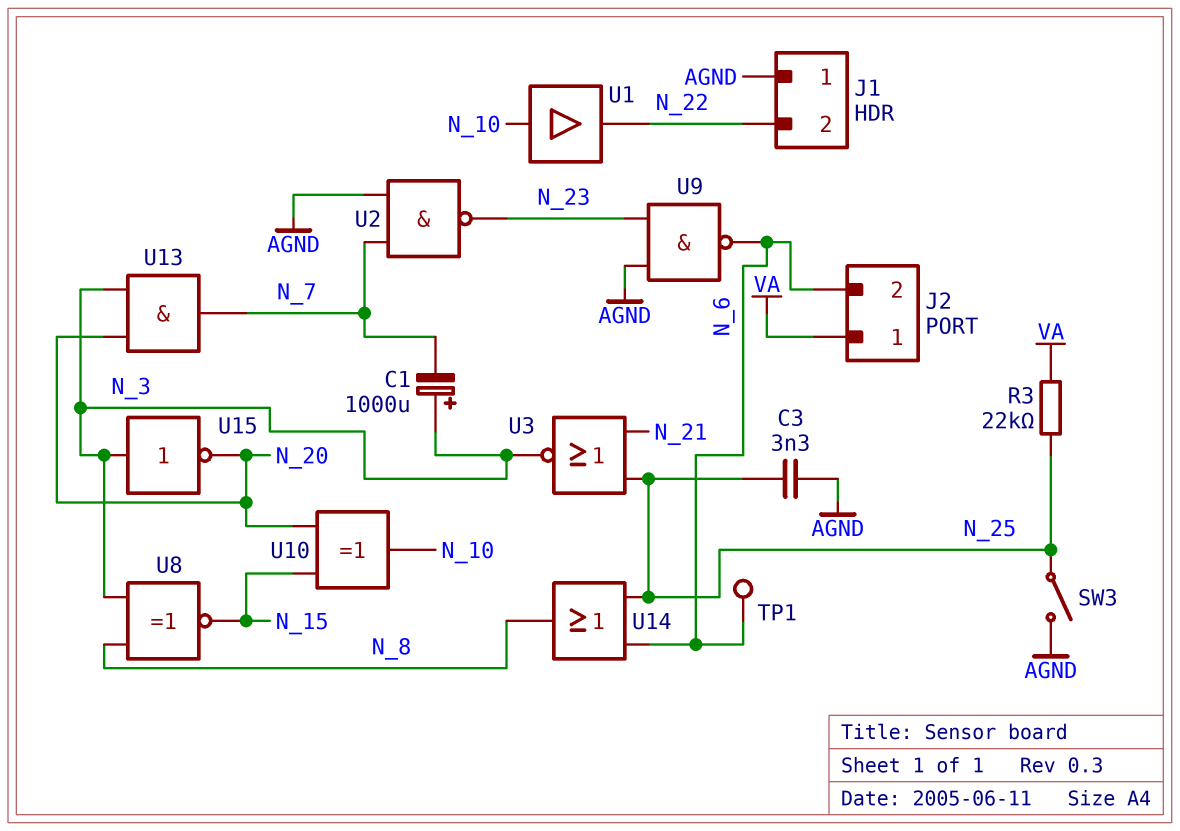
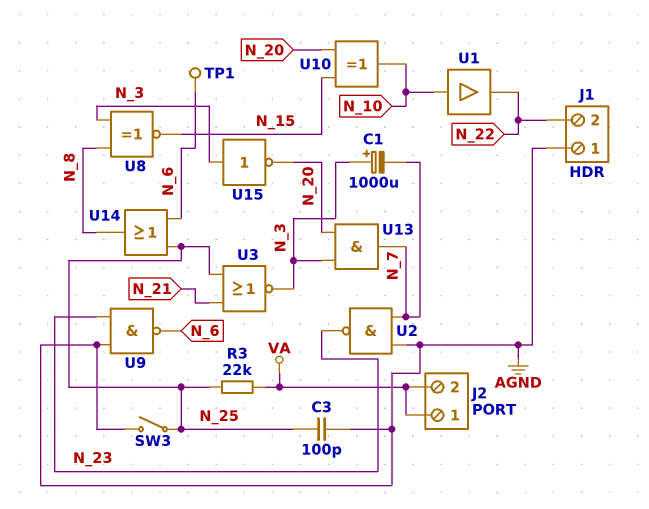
C3: 3.3nF (AGND, N_25) -> 100pF (AGND, N_25)
J2 pin 2: N_6 -> VA

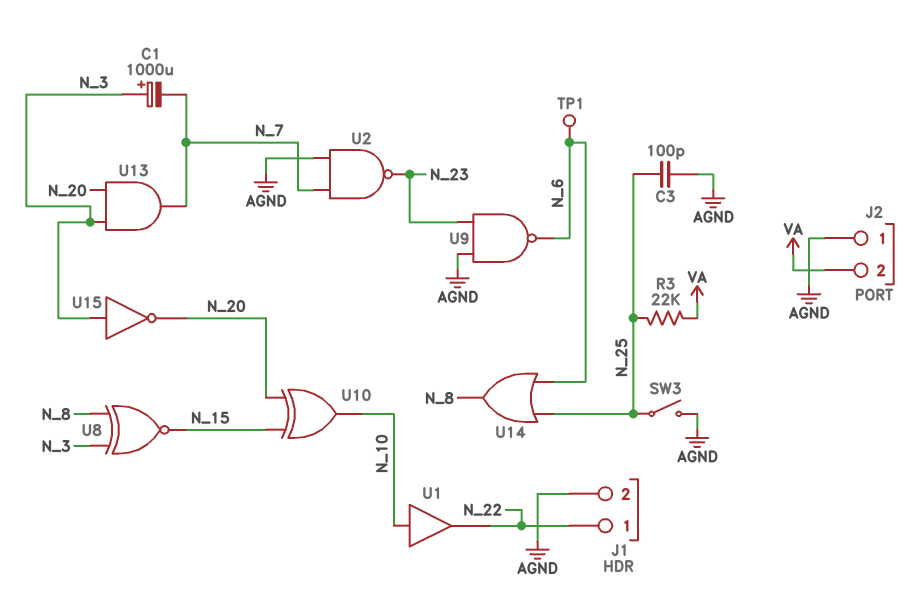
J1 pin 1: AGND -> N_22
J1 pin 2: N_22 -> AGND
J2 pin 1: VA -> AGND
U3: NOR (in N_21, in N_25, out N_3) -> none

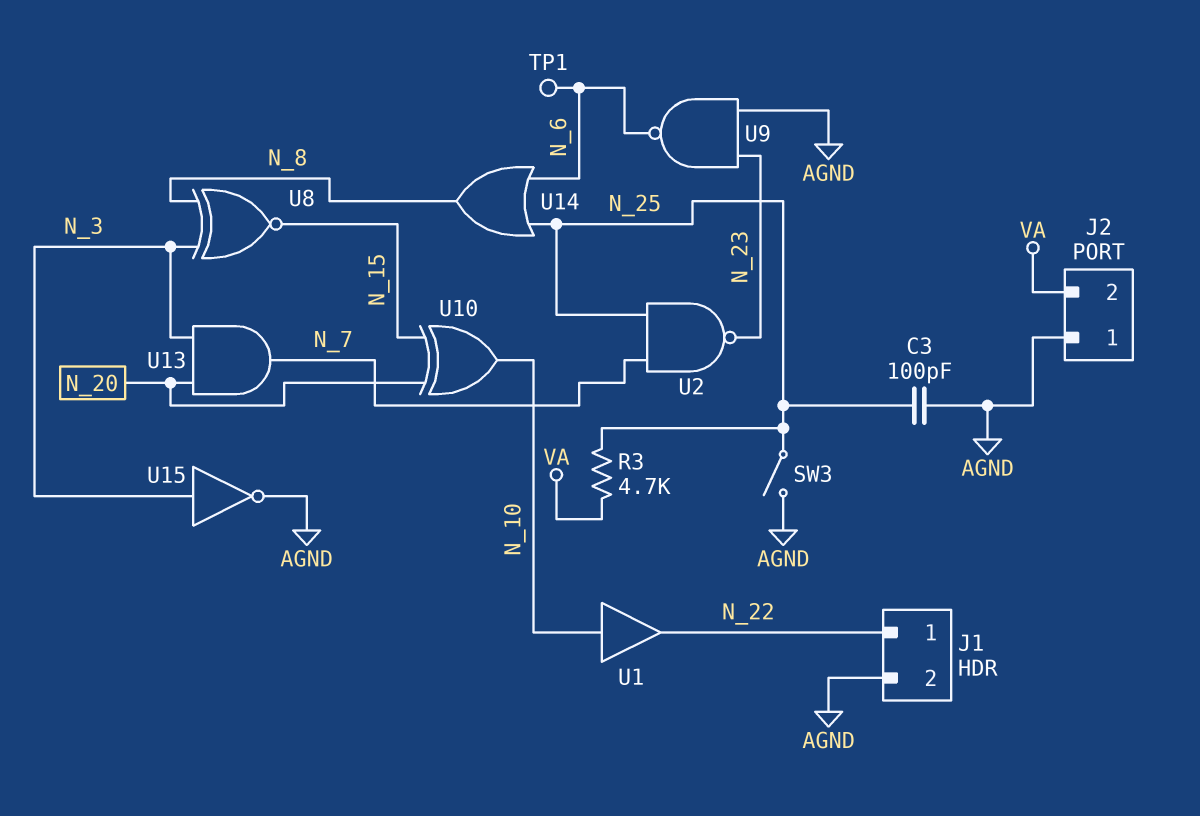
C1: 1000uF (plus N_3, minus N_7) -> none
R3: 22k (N_25, VA) -> 4.7k (N_25, VA)
U2: NAND (in AGND, in N_7, out N_23) -> NAND (in N_7, in N_25, out N_23)
U15: NOT (in N_3, out N_20) -> NOT (in N_3, out AGND)

